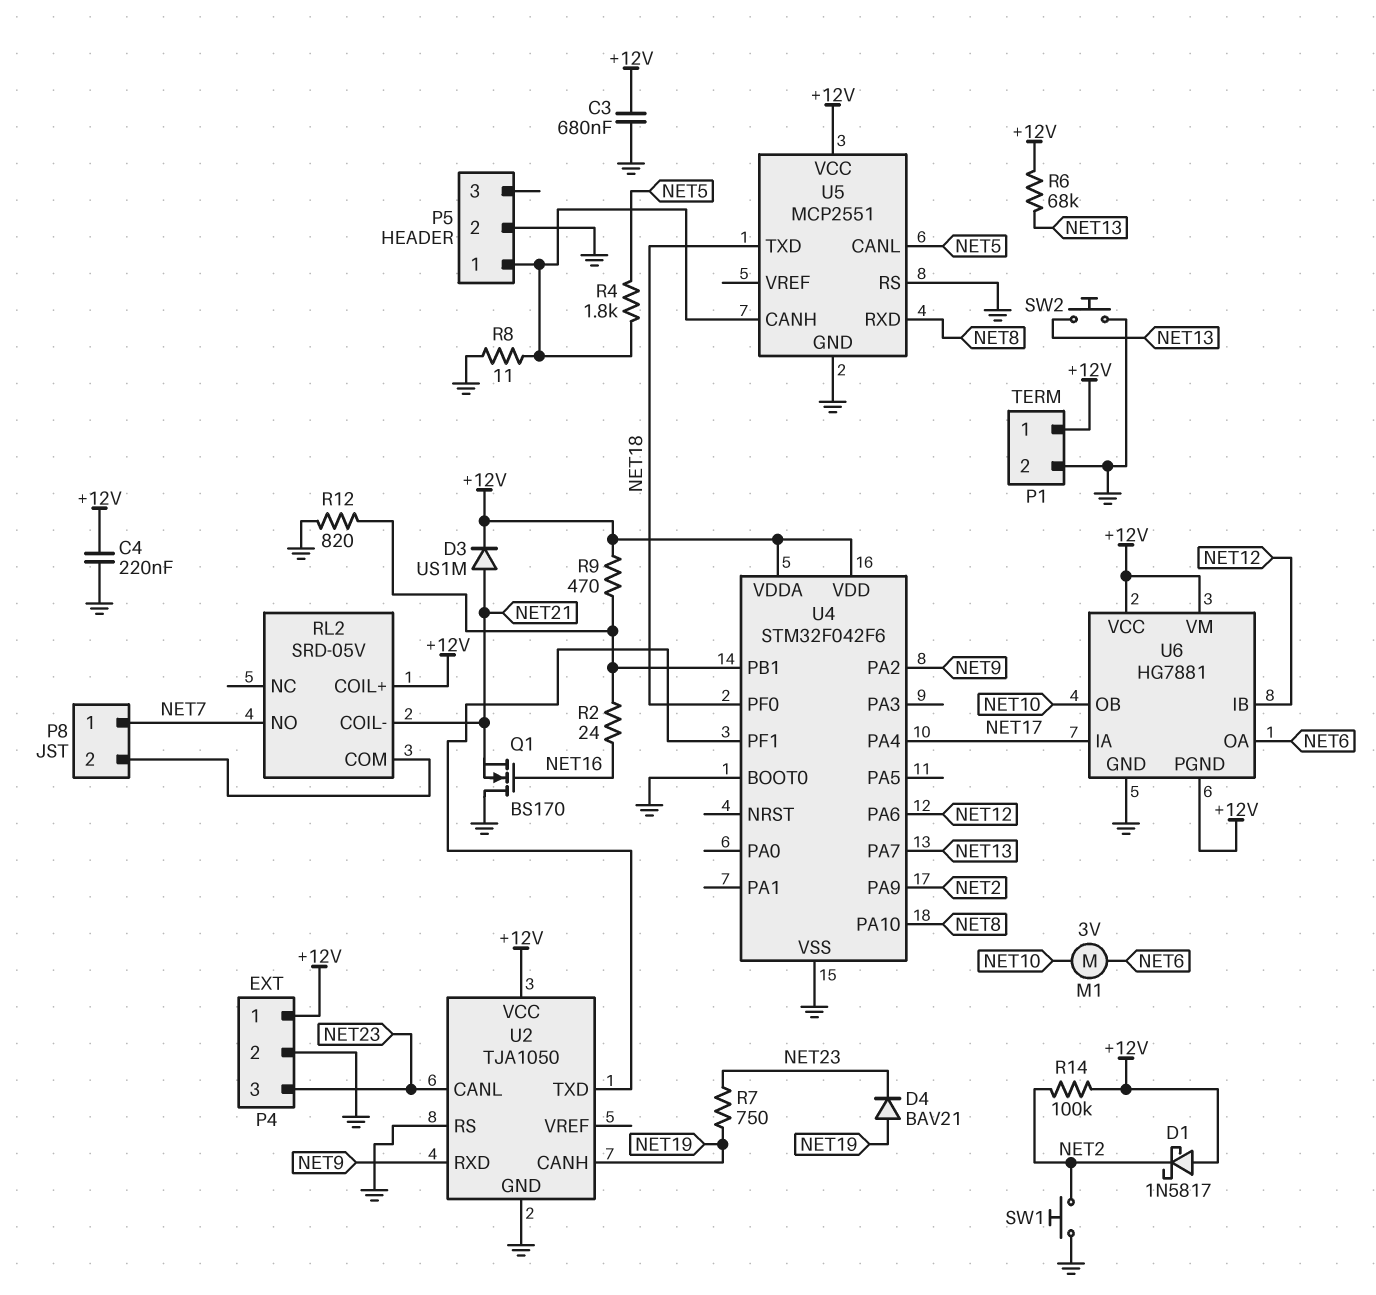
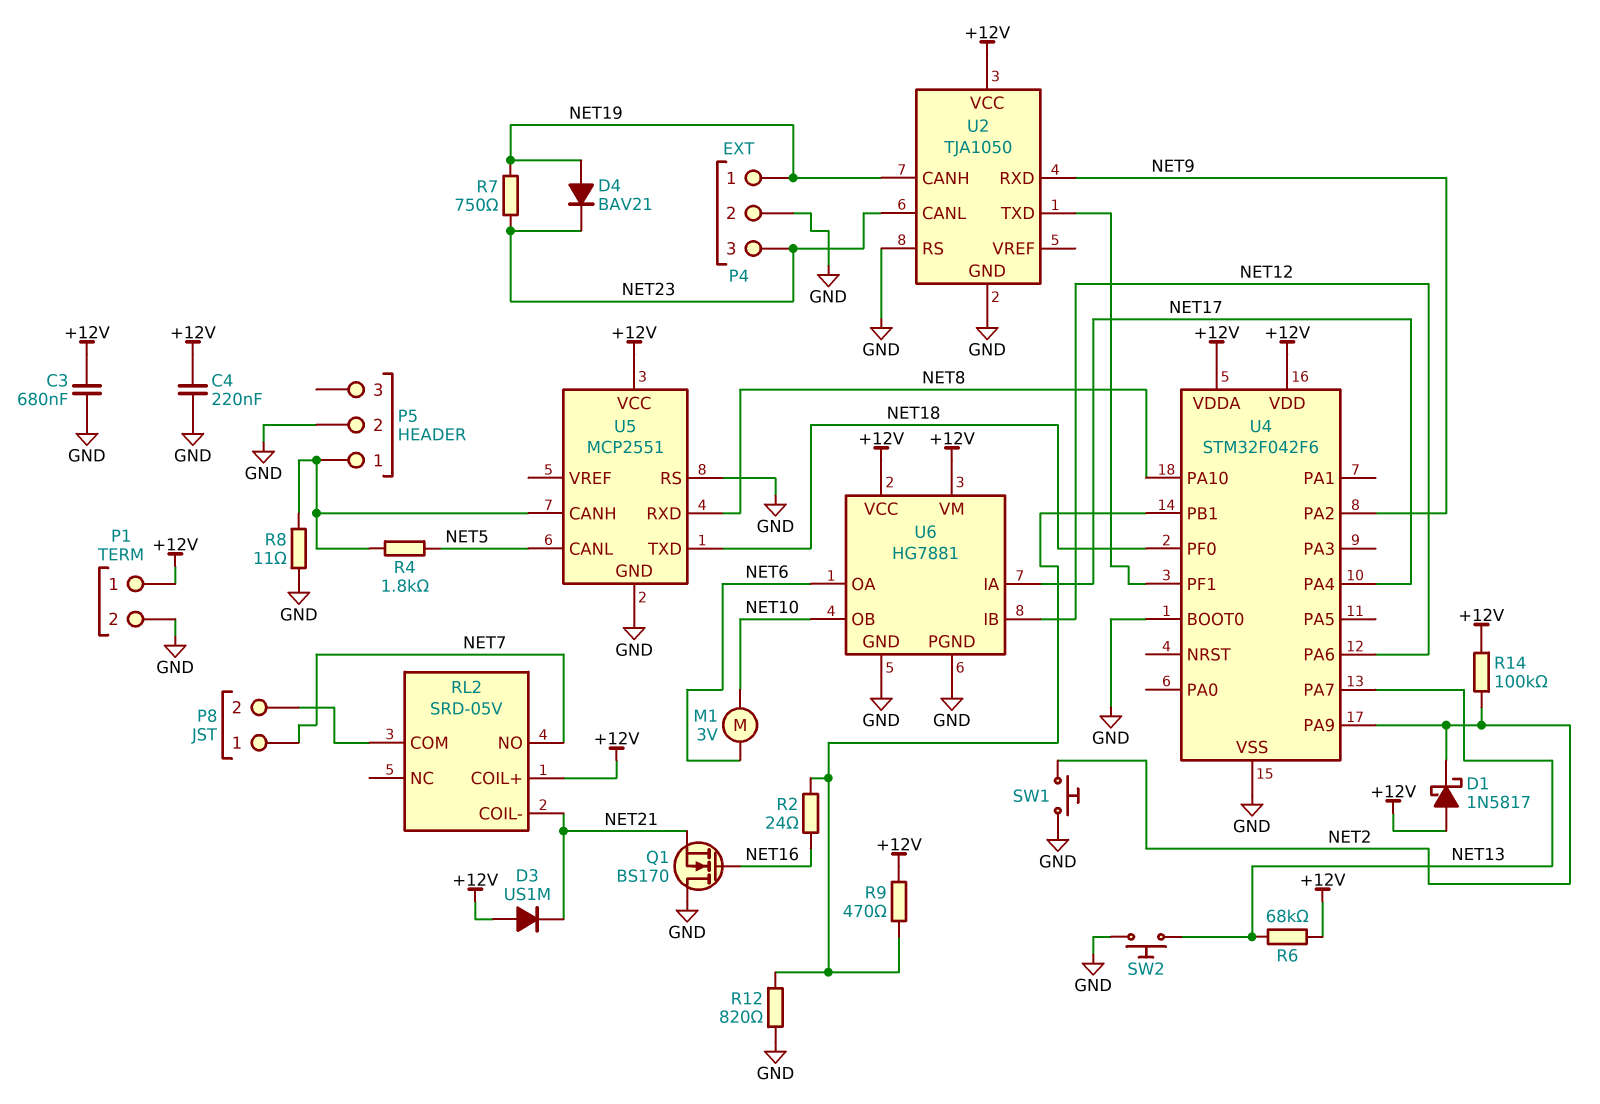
D3: diode US1M (A NET21, K +12V) -> diode US1M (A +12V, K NET21)
P4 pin 1: +12V -> NET19
U6 pin PGND: +12V -> GND

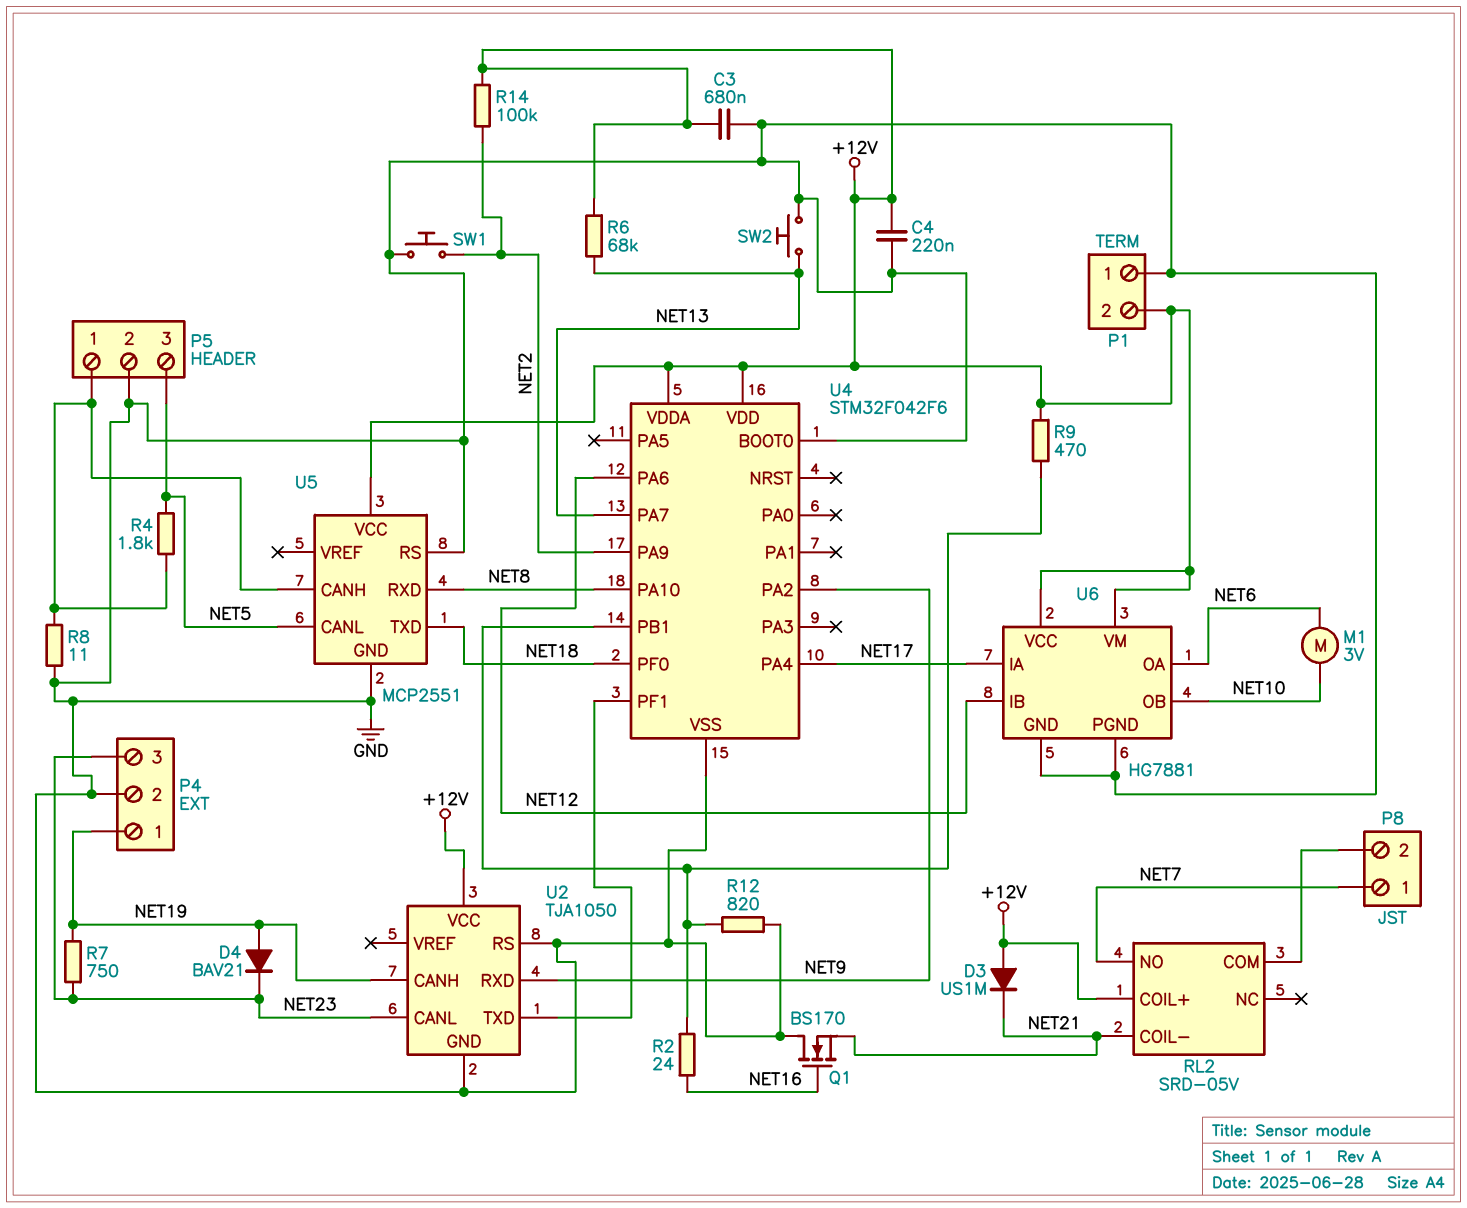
D1: schottky 1N5817 (A +12V, K NET2) -> none
P1 pin 1: +12V -> GND
P1 pin 2: GND -> +12V
P5 pin 3: none -> NET5

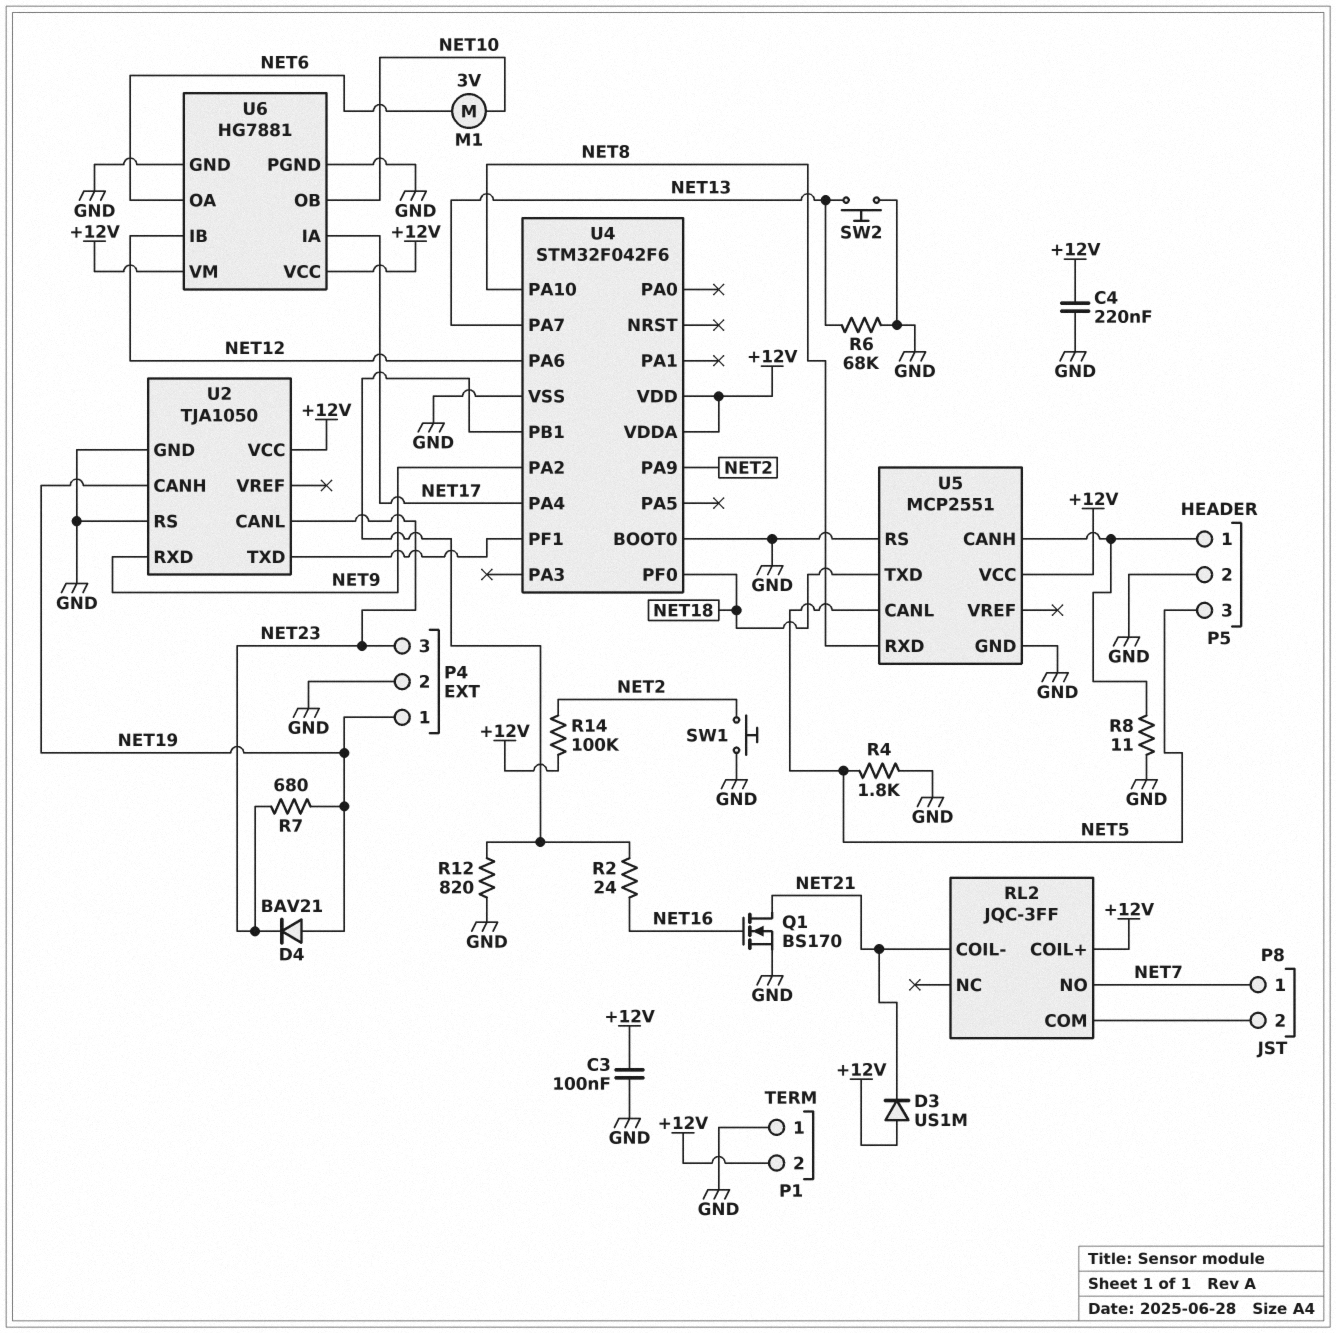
C3: 680nF (+12V, GND) -> 100nF (+12V, GND)
Q1: NMOS BS170 (G NET16, D GND, S NET21) -> NMOS BS170 (G NET16, D NET21, S GND)
R4: 1.8k (NET5, P5/1) -> 1.8k (GND, NET5)
R6: 68k (+12V, NET13) -> 68k (GND, NET13)
R7: 750 (NET19, NET23) -> 680 (NET19, NET23)
R9: 470 (+12V, U4/PB1) -> none
RL2: SRD-05V -> JQC-3FF

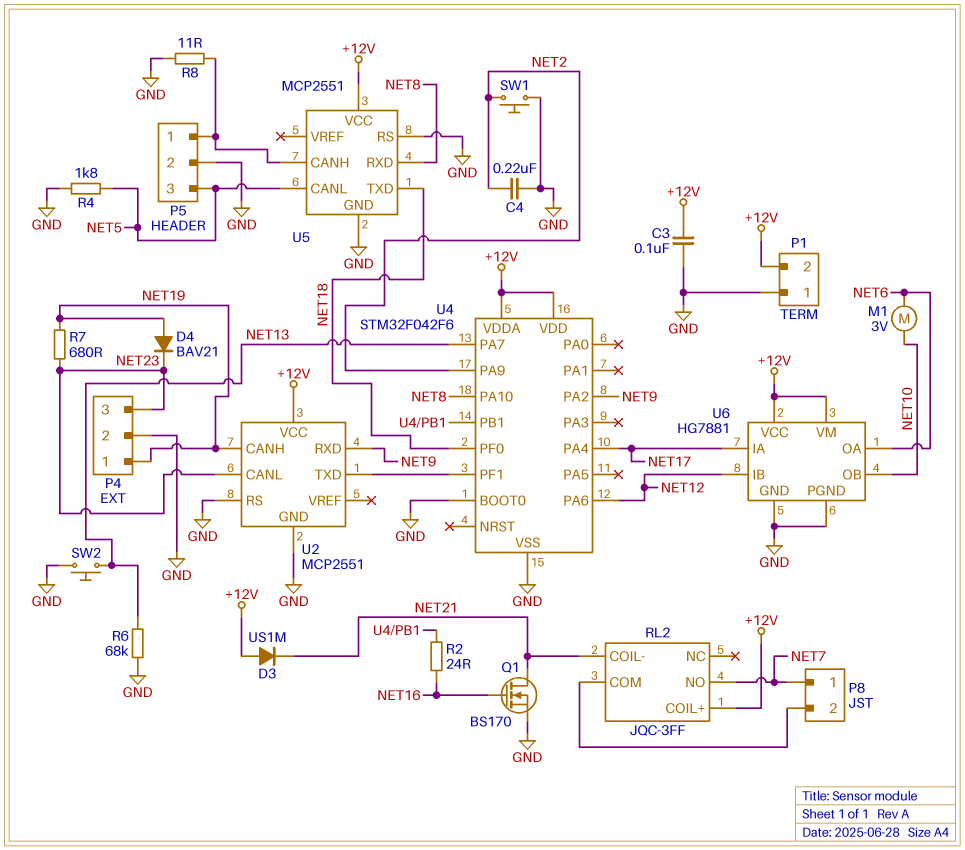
C4: 220nF (+12V, GND) -> 220nF (GND, NET2)
R12: 820 (GND, U4/PB1) -> none
R14: 100k (+12V, NET2) -> none
U2: TJA1050 -> MCP2551

